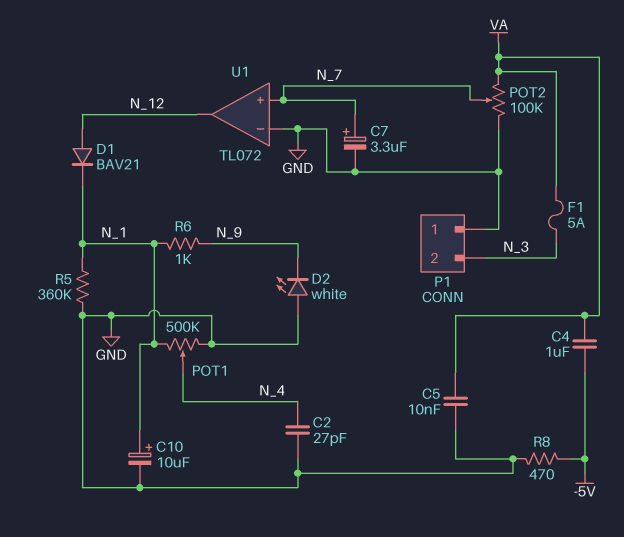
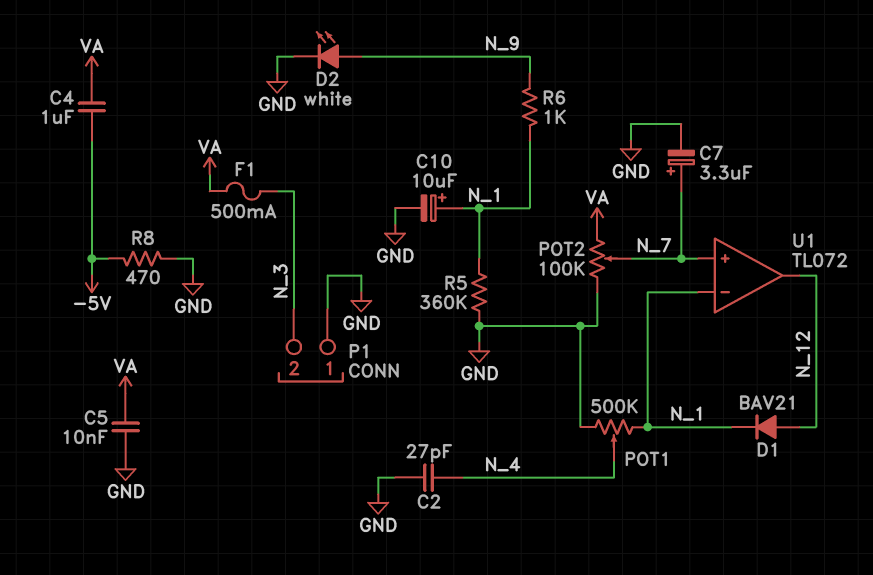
D2: LED white (A GND, K N_9) -> LED white (A N_9, K GND)
F1: 5A (N_3, VA) -> 500mA (N_3, VA)
U1 pin in-: GND -> N_1

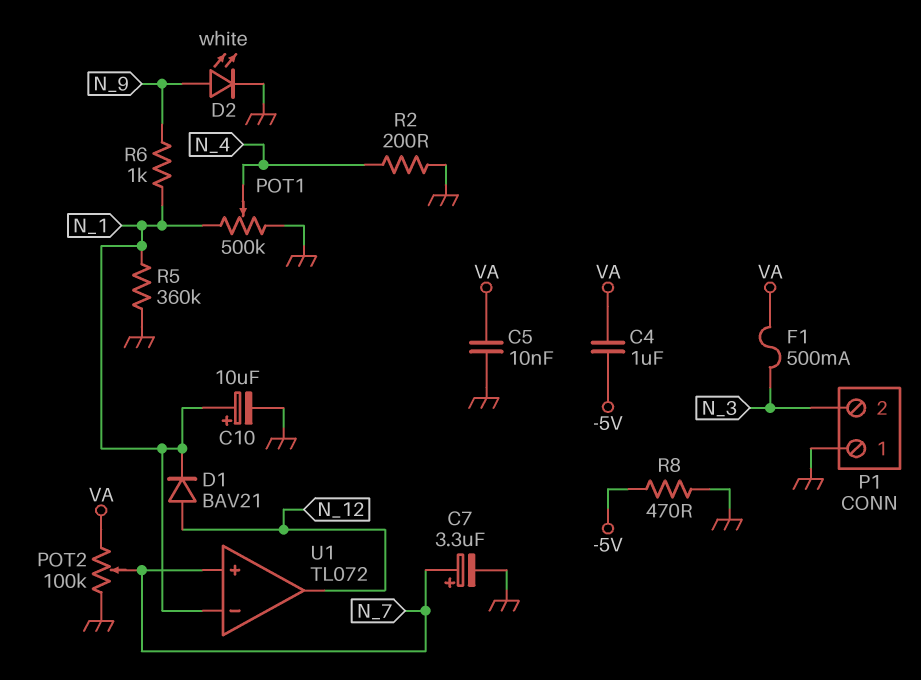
C2: 27pF (GND, N_4) -> none
R2: none -> 200 (GND, N_4)

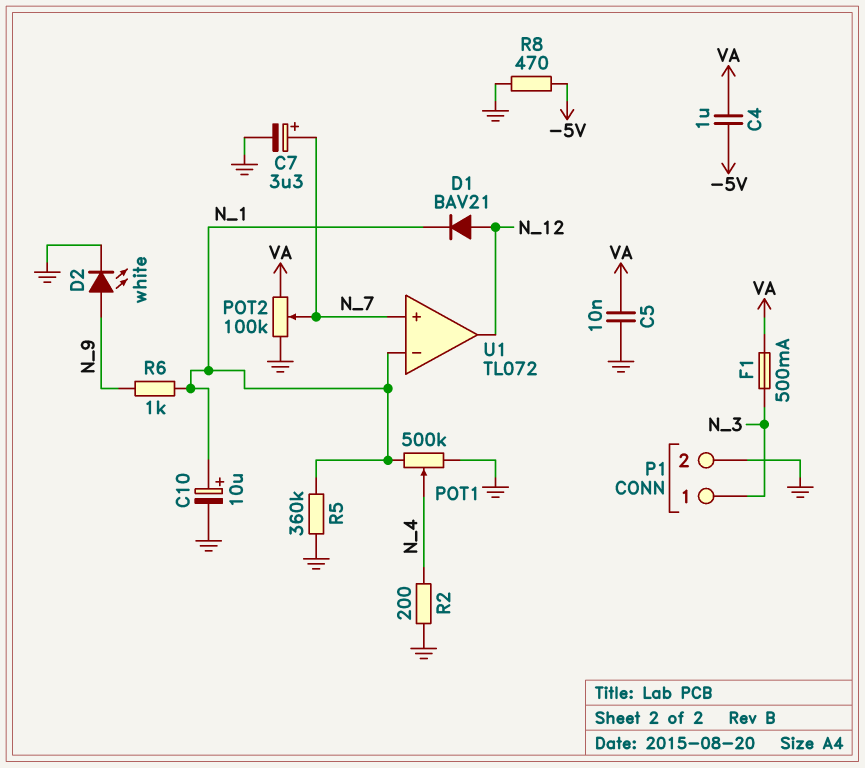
P1 pin 1: GND -> N_3
P1 pin 2: N_3 -> GND

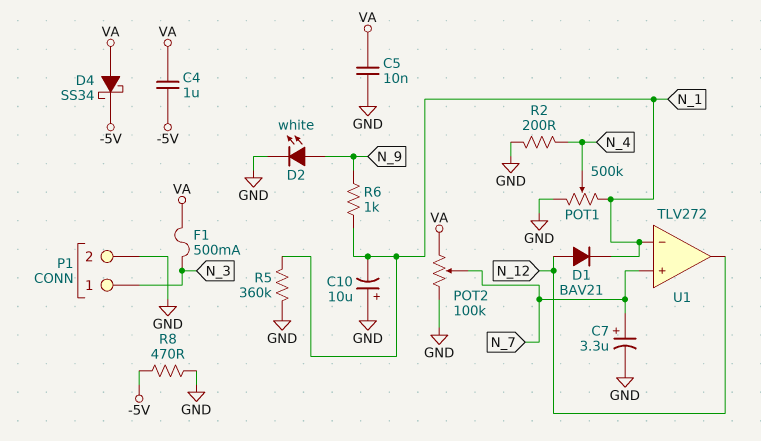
C10: 10uF (plus N_1, minus GND) -> 10uF (plus GND, minus N_1)
D4: none -> schottky SS34 (A VA, K -5V)
U1: TL072 -> TLV272

